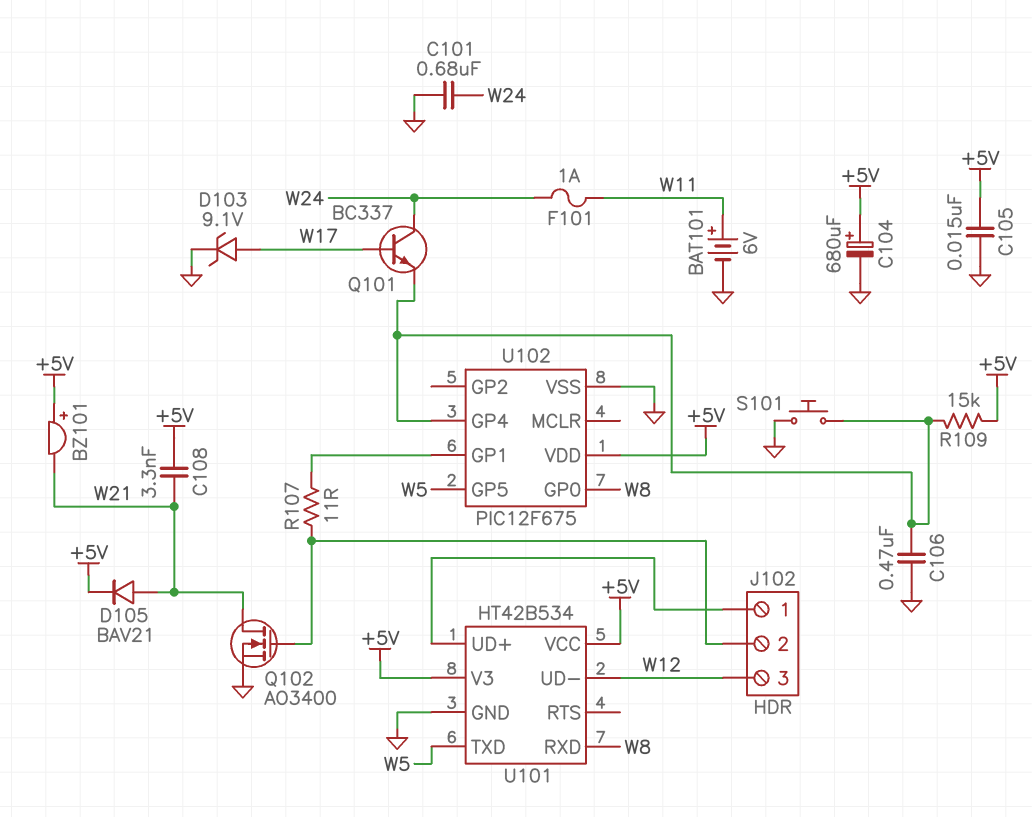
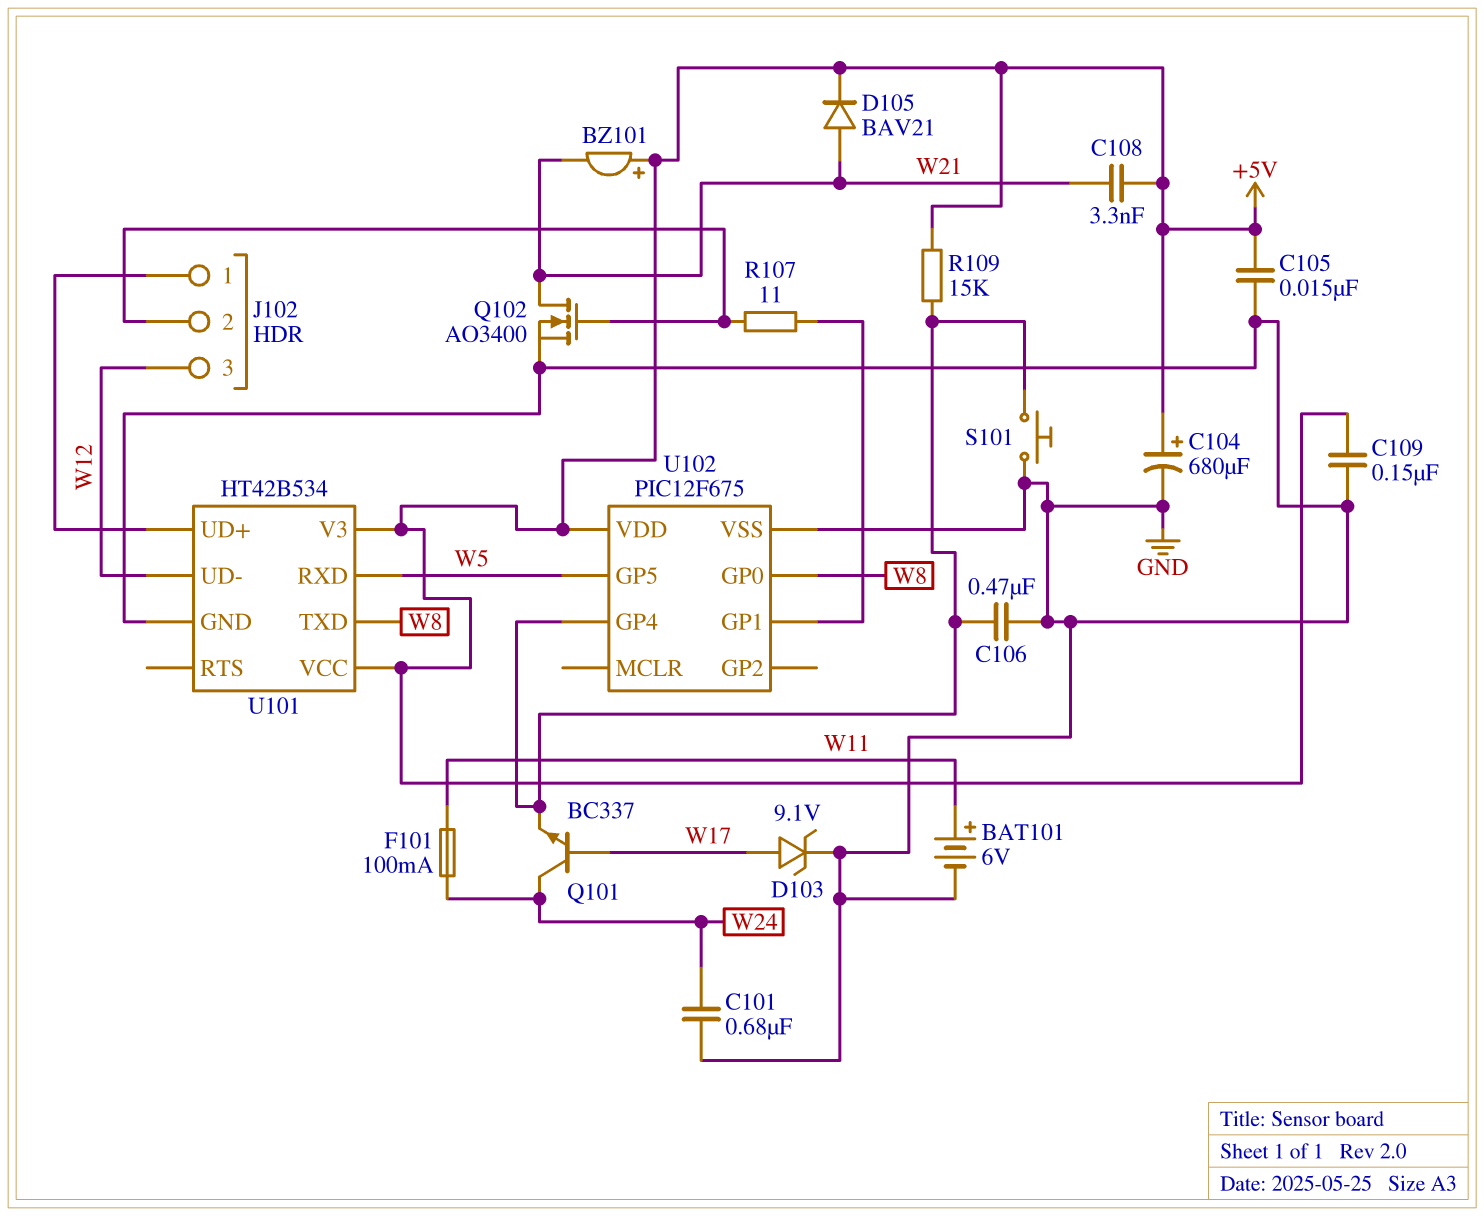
C109: none -> 150nF (+5V, GND)
F101: 1A (W11, W24) -> 100mA (W11, W24)
U101 pin RXD: W8 -> W5
U101 pin TXD: W5 -> W8

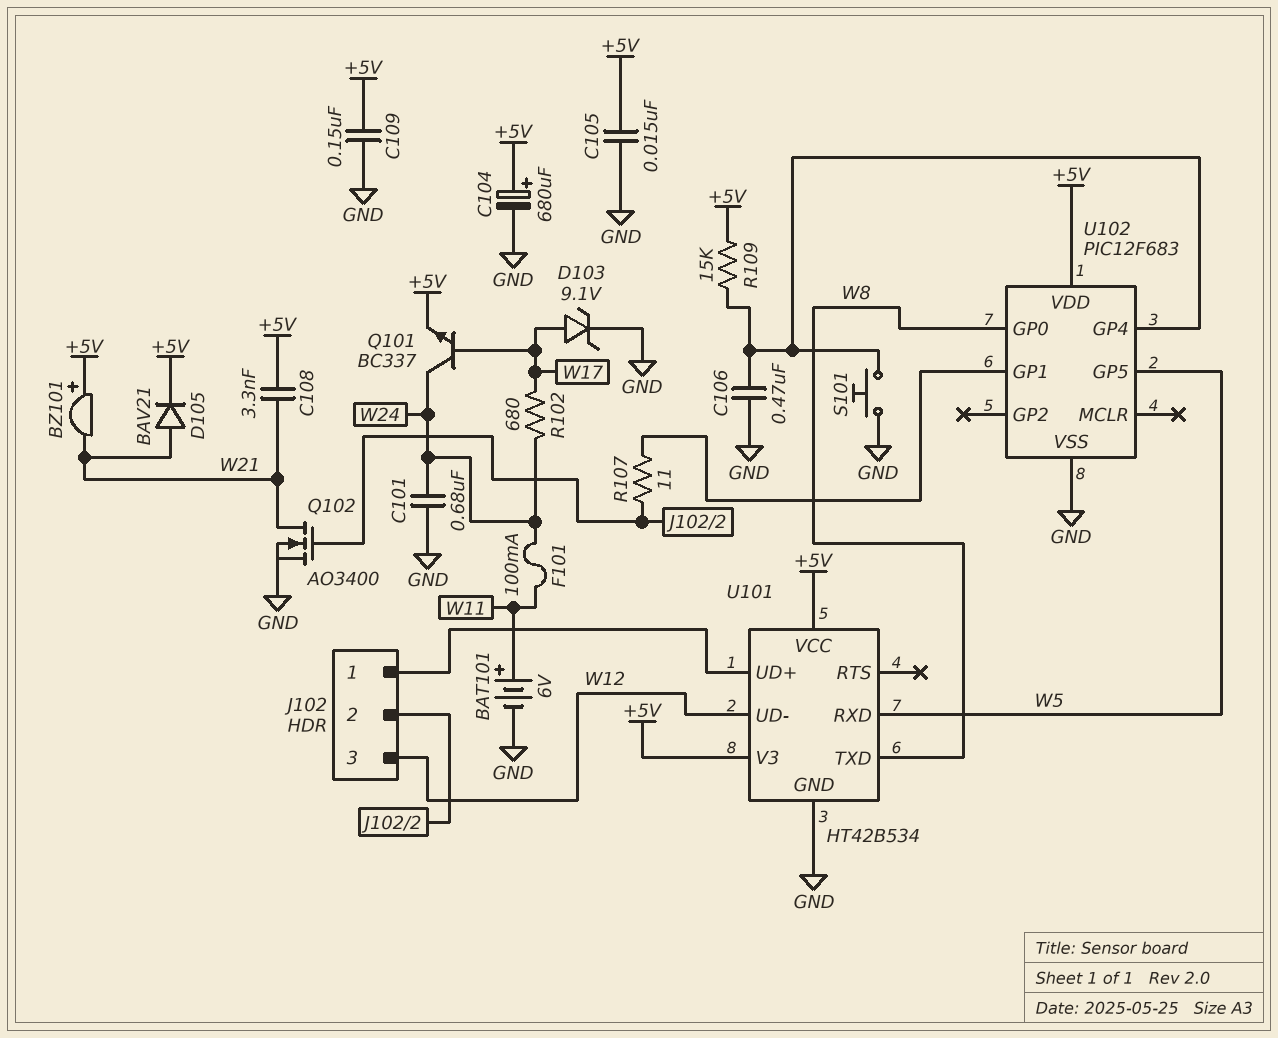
Q101: NPN BC337 (B W17, C W24, E U102/GP4) -> NPN BC337 (B W17, C W24, E +5V)
R102: none -> 680 (W17, W24)
U102: PIC12F675 -> PIC12F683

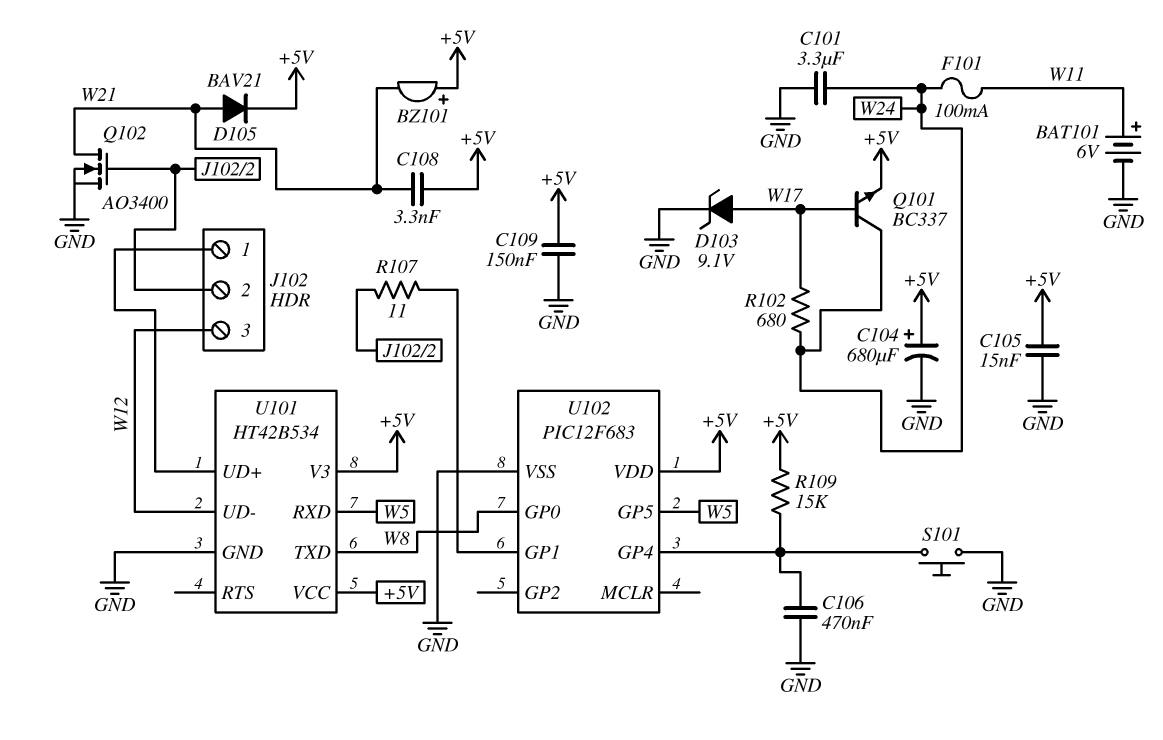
C101: 680nF (GND, W24) -> 3.3uF (GND, W24)

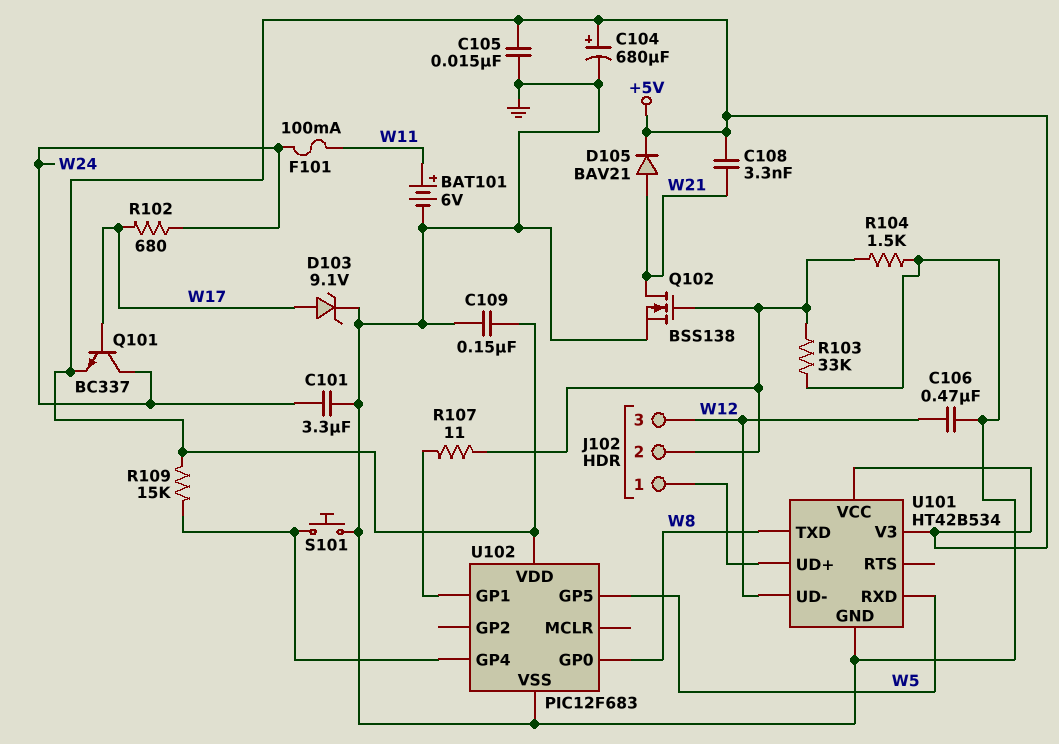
BZ101: buzzer (plus +5V, minus W21) -> none
C106: 470nF (GND, U102/GP4) -> 470nF (GND, W12)
Q102: NMOS AO3400 (G J102/2, D W21, S GND) -> NMOS BSS138 (G J102/2, D W21, S GND)
R103: none -> 33k (GND, J102/2)
R104: none -> 1.5k (GND, J102/2)

